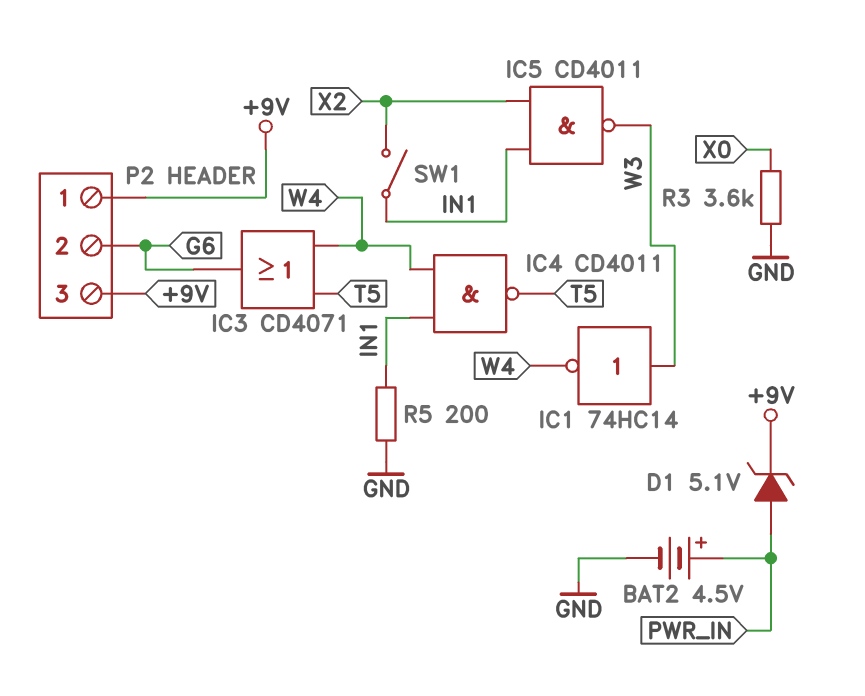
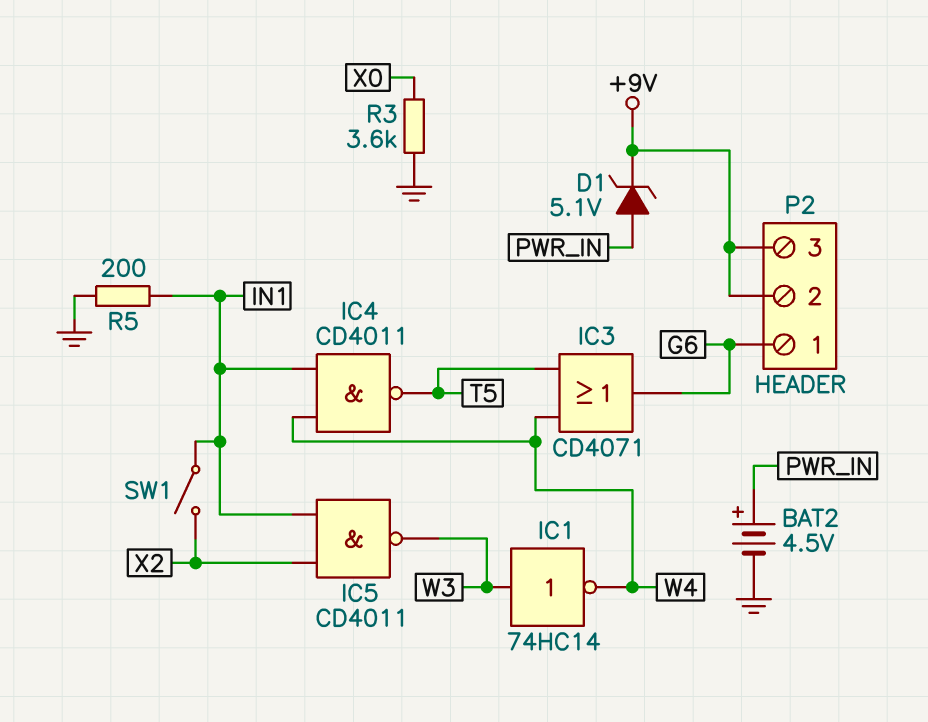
P2 pin 1: +9V -> G6
P2 pin 2: G6 -> +9V

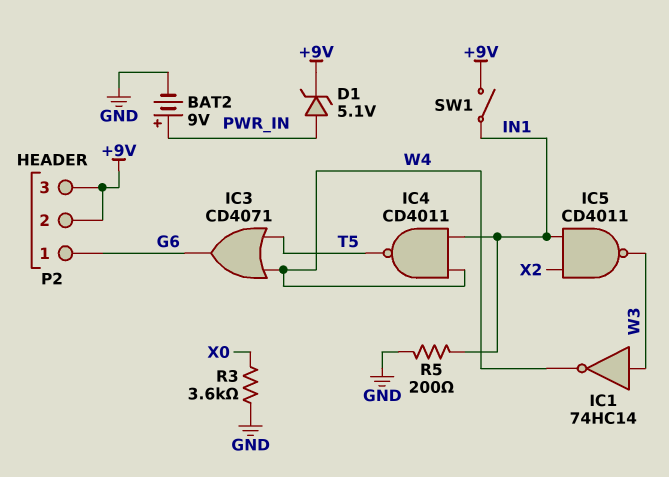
BAT2: 4.5V (plus PWR_IN, minus GND) -> 9V (plus PWR_IN, minus GND)
SW1: switch (IN1, X2) -> switch (+9V, IN1)

